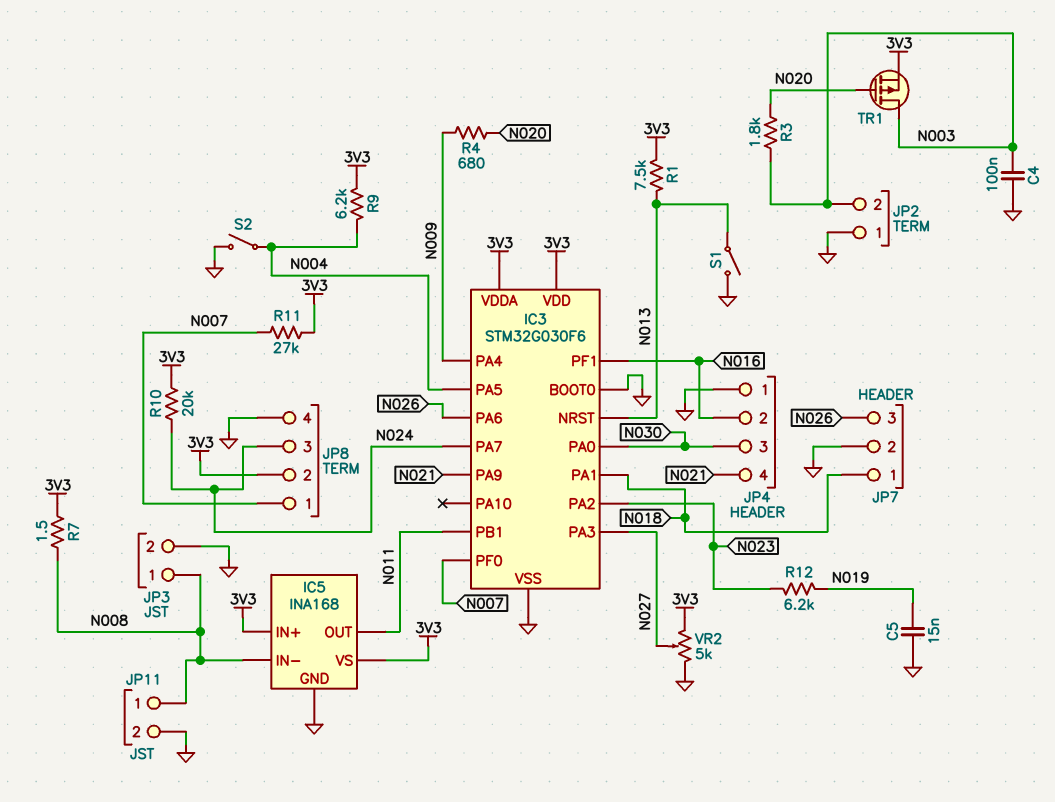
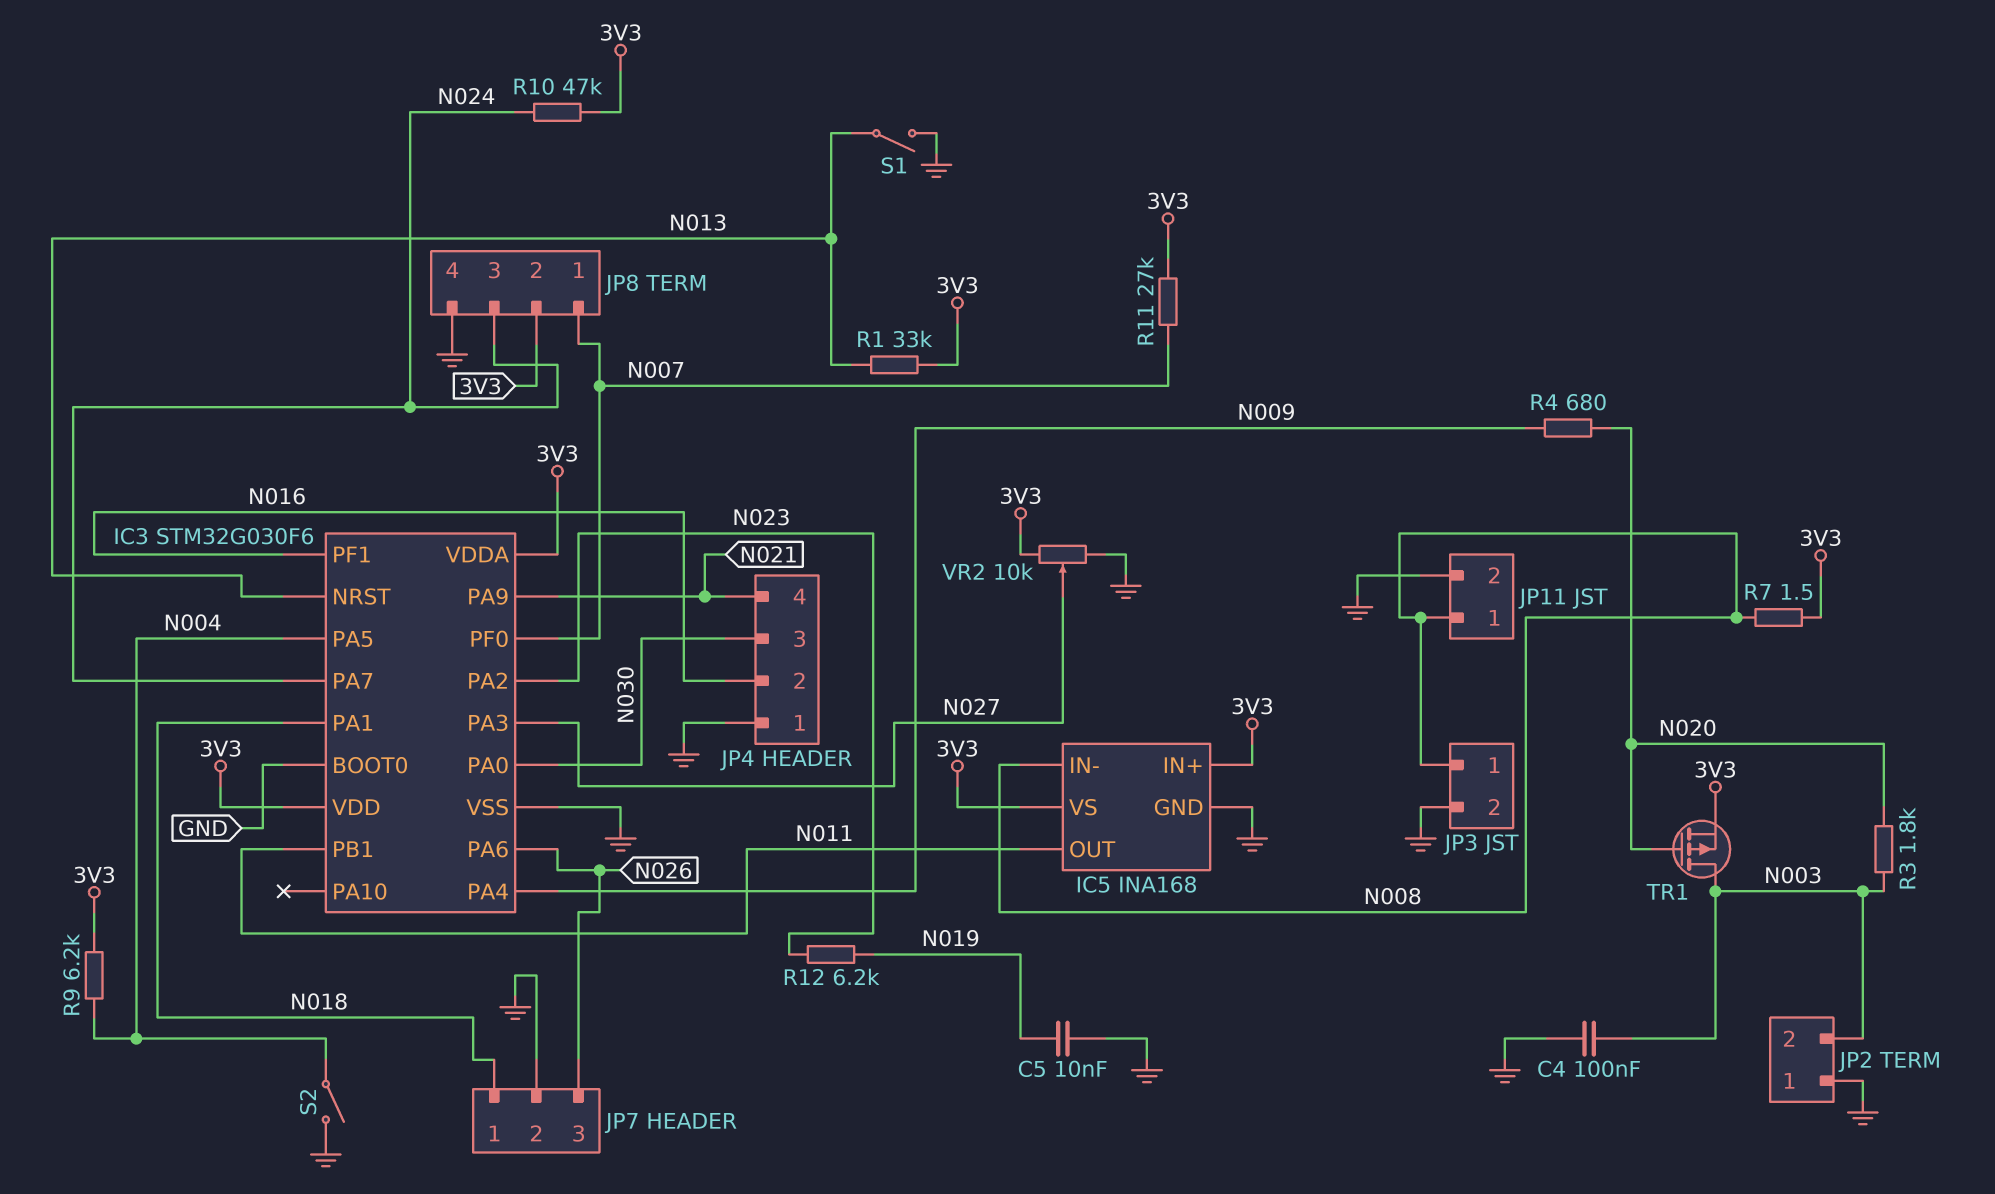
C5: 15nF (GND, N019) -> 10nF (GND, N019)
R1: 7.5k (3V3, N013) -> 33k (3V3, N013)
R10: 20k (3V3, N024) -> 47k (3V3, N024)
VR2: 5k (3V3, GND, wiper N027) -> 10k (3V3, GND, wiper N027)

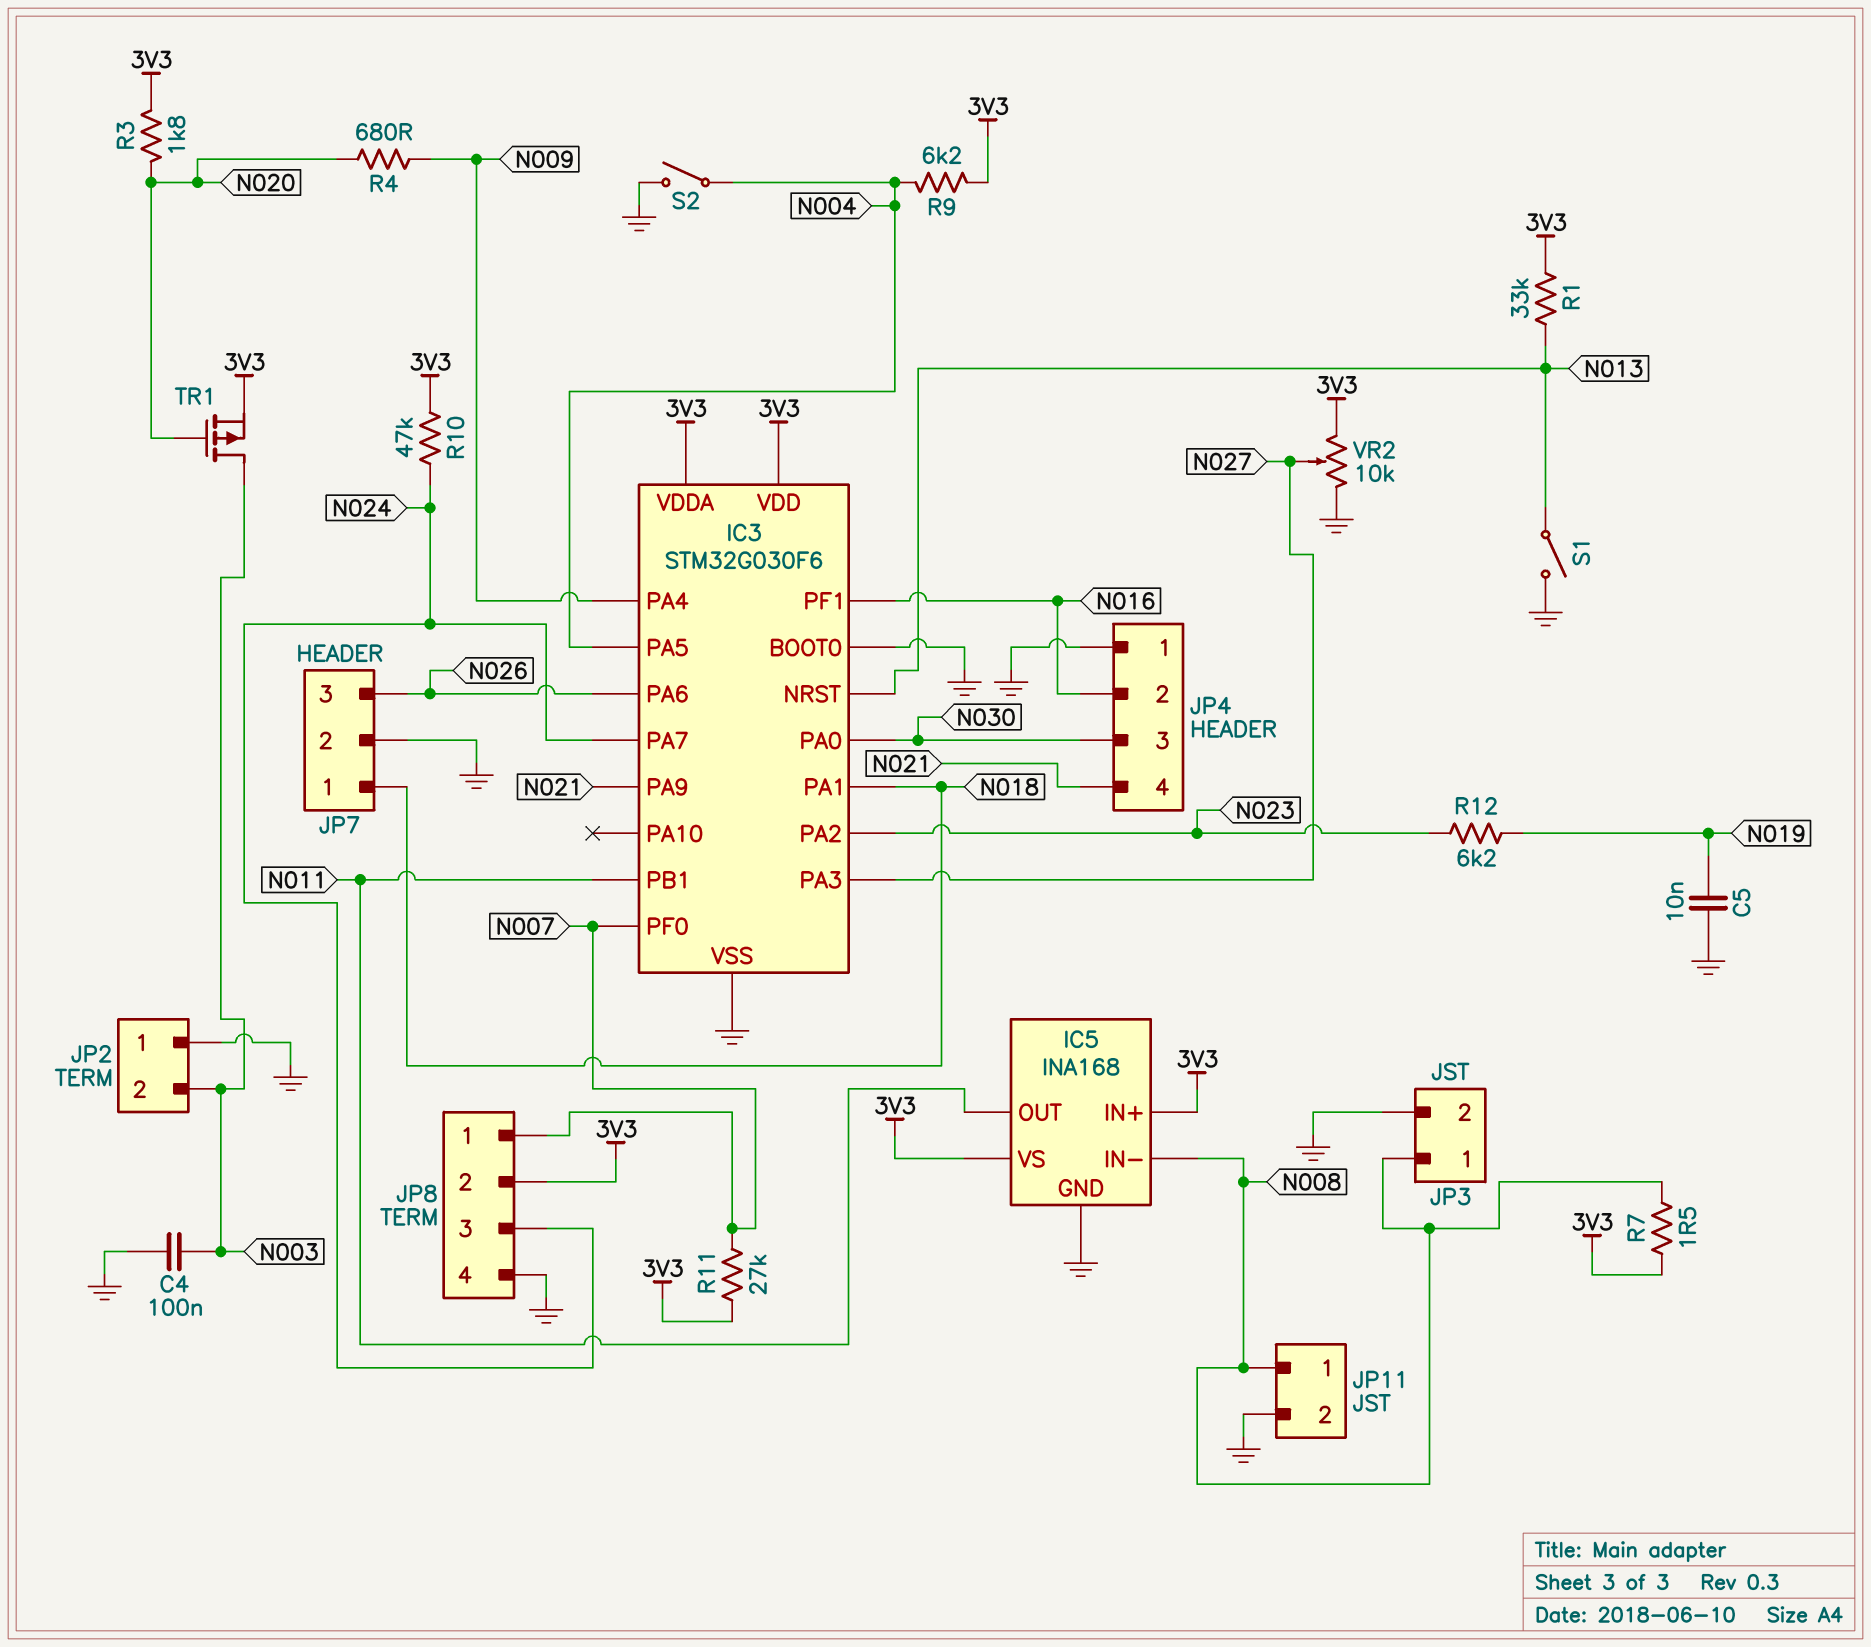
R3: 1.8k (N003, N020) -> 1.8k (3V3, N020)

